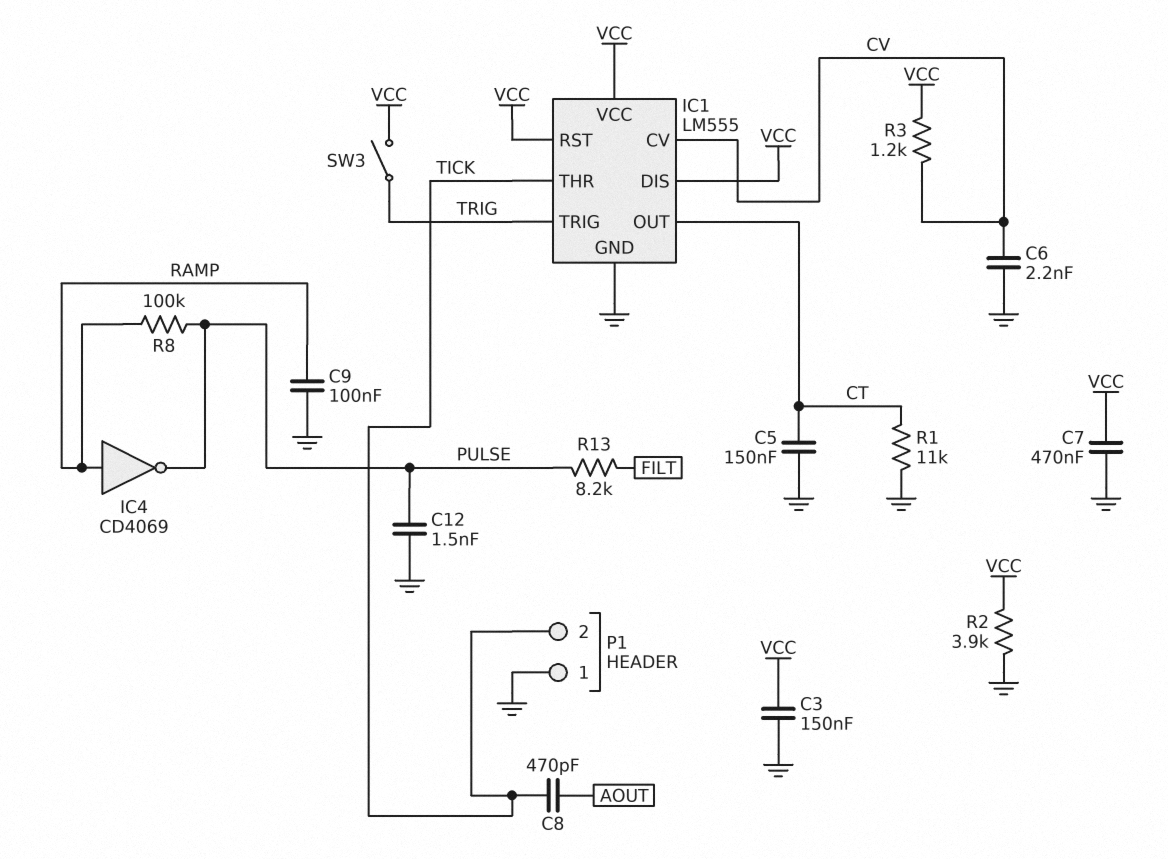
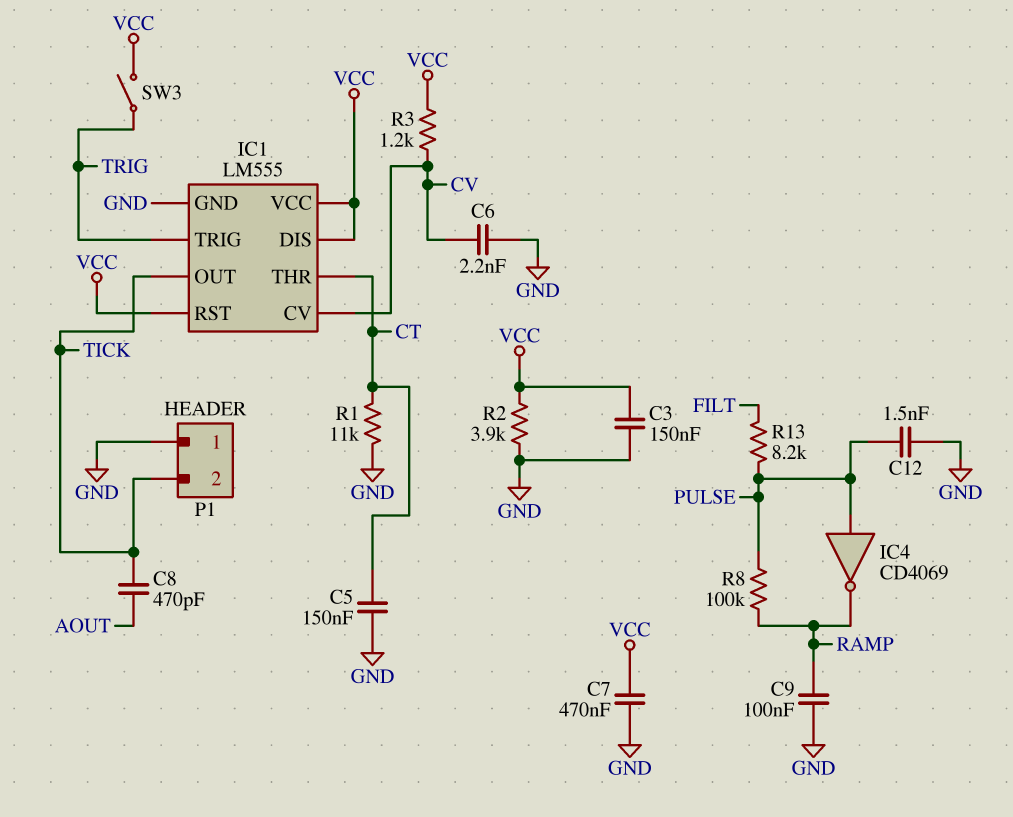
IC1 pin OUT: CT -> TICK
IC1 pin THR: TICK -> CT
IC4: NOT CD4069 (in RAMP, out PULSE) -> NOT CD4069 (in PULSE, out RAMP)

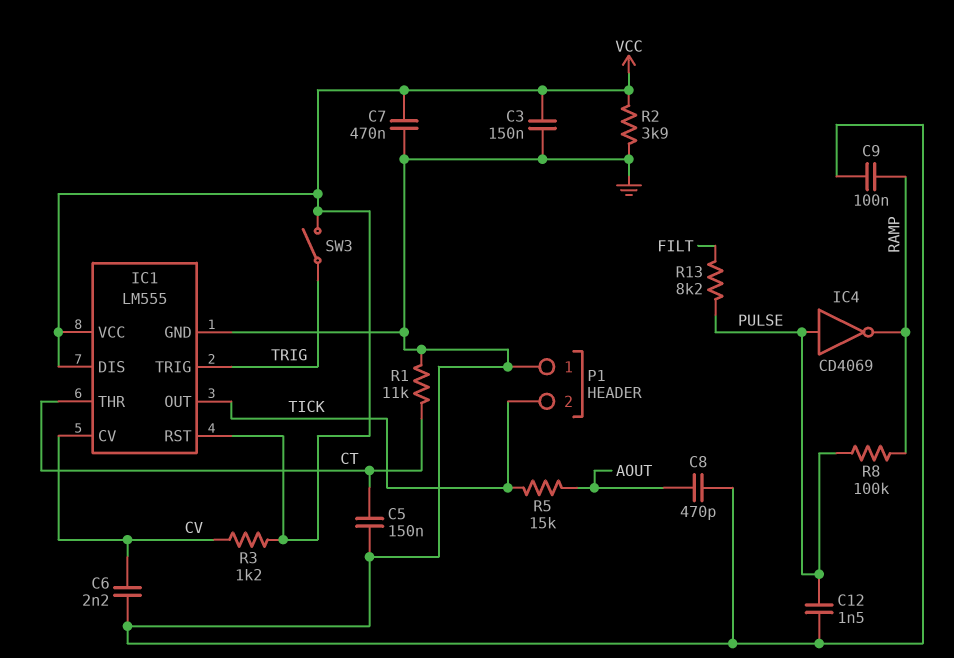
C8: 470pF (AOUT, TICK) -> 470pF (AOUT, GND)
R5: none -> 15k (AOUT, TICK)

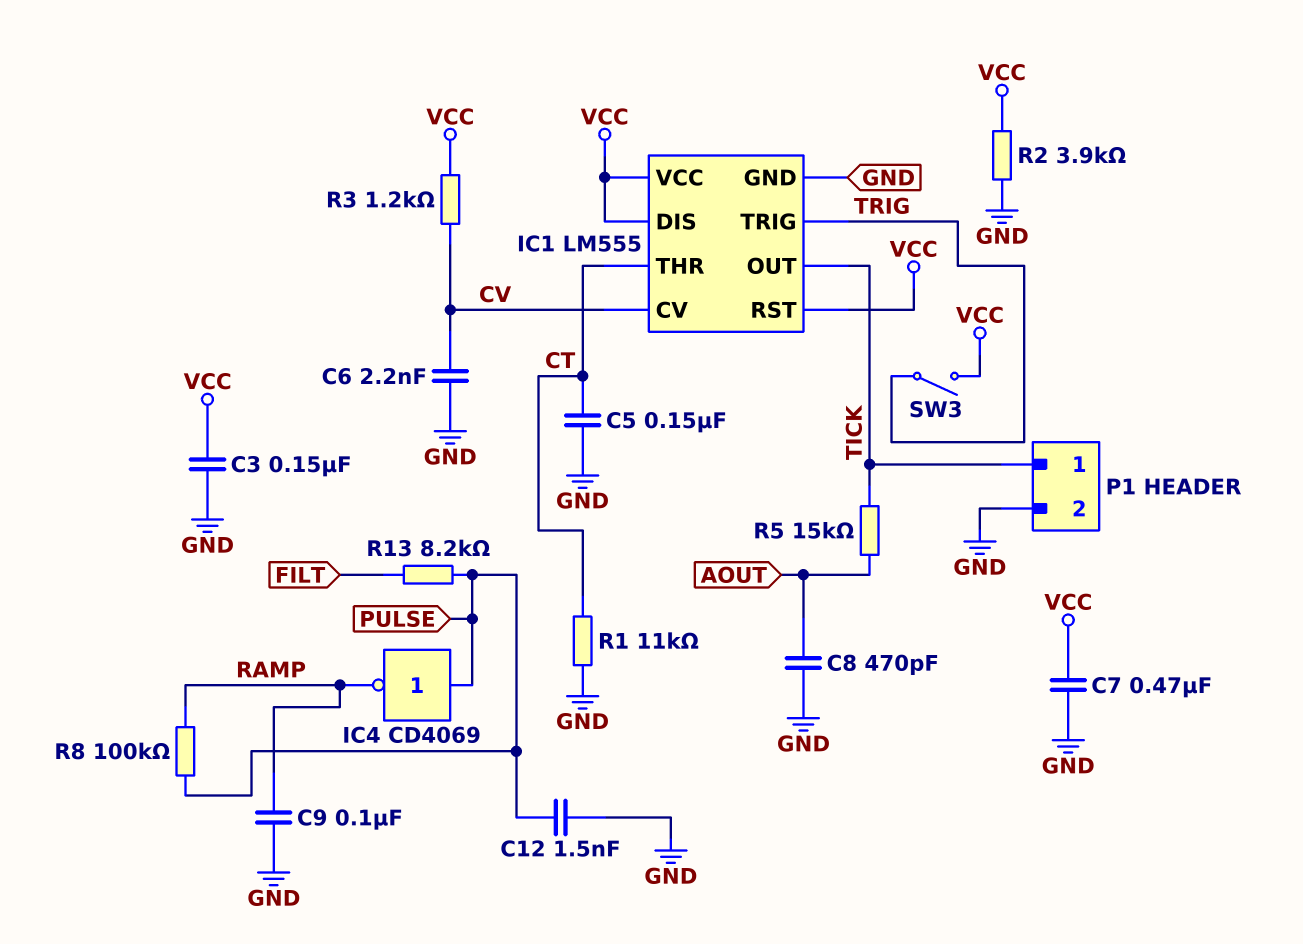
P1 pin 1: GND -> TICK
P1 pin 2: TICK -> GND

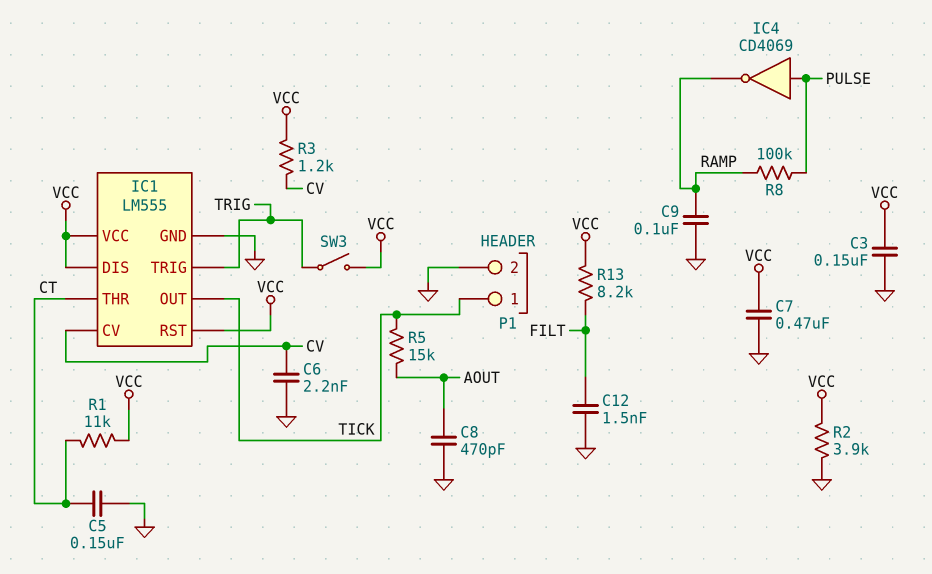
C12: 1.5nF (GND, PULSE) -> 1.5nF (FILT, GND)
R1: 11k (CT, GND) -> 11k (CT, VCC)
R13: 8.2k (FILT, PULSE) -> 8.2k (FILT, VCC)

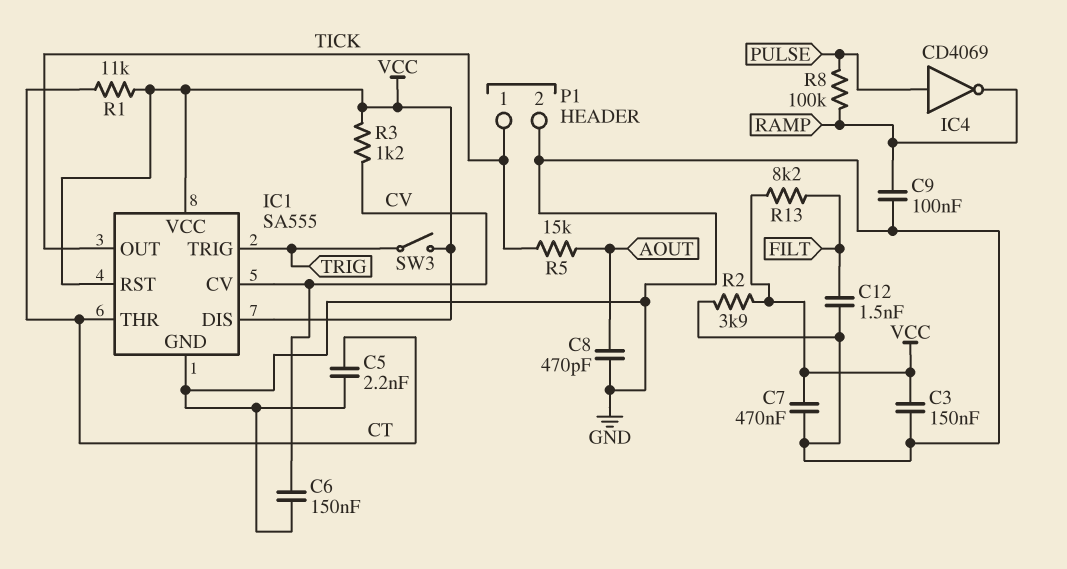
C5: 150nF (CT, GND) -> 2.2nF (CT, GND)
C6: 2.2nF (CV, GND) -> 150nF (CV, GND)
IC1: LM555 -> SA555

